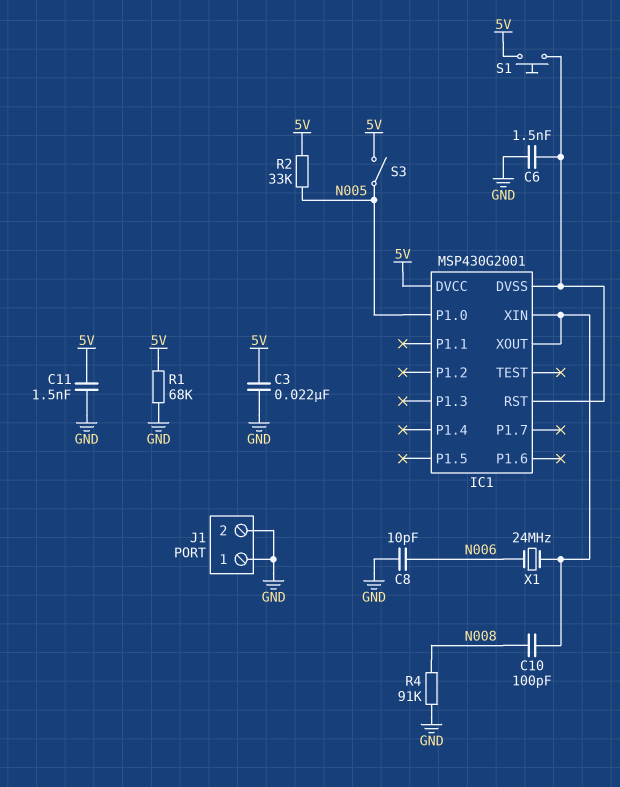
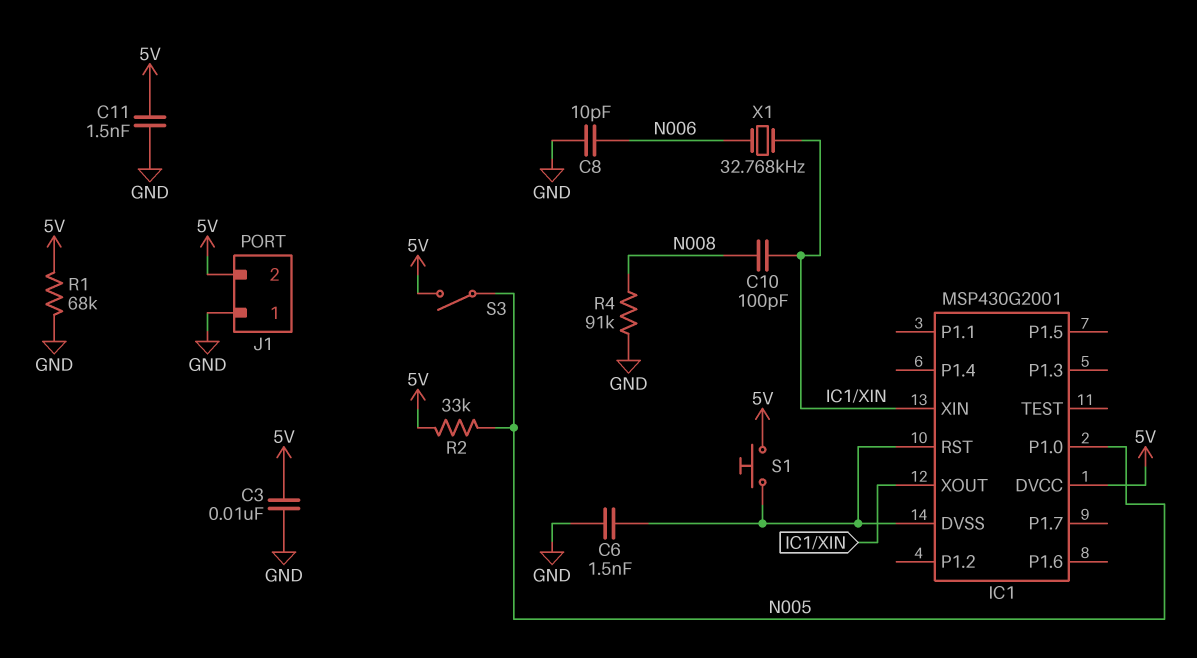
C3: 22nF (5V, GND) -> 10nF (5V, GND)
J1 pin 2: GND -> 5V
X1: 24MHz (IC1/XIN, N006) -> 32.768kHz (IC1/XIN, N006)

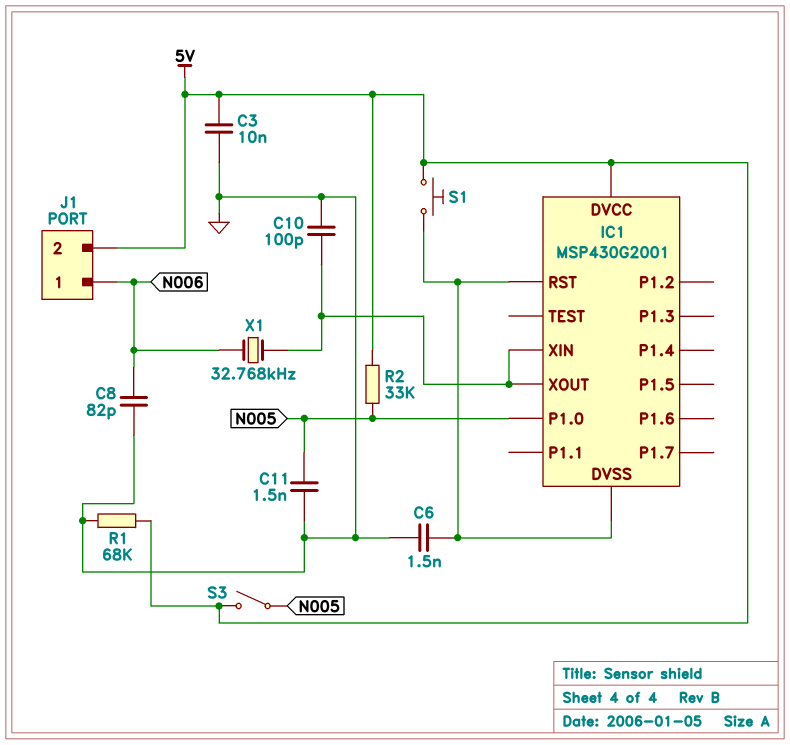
C8: 10pF (GND, N006) -> 82pF (GND, N006)
C10: 100pF (IC1/XIN, N008) -> 100pF (GND, IC1/XIN)
C11: 1.5nF (5V, GND) -> 1.5nF (GND, N005)
J1 pin 1: GND -> N006
R4: 91k (GND, N008) -> none

